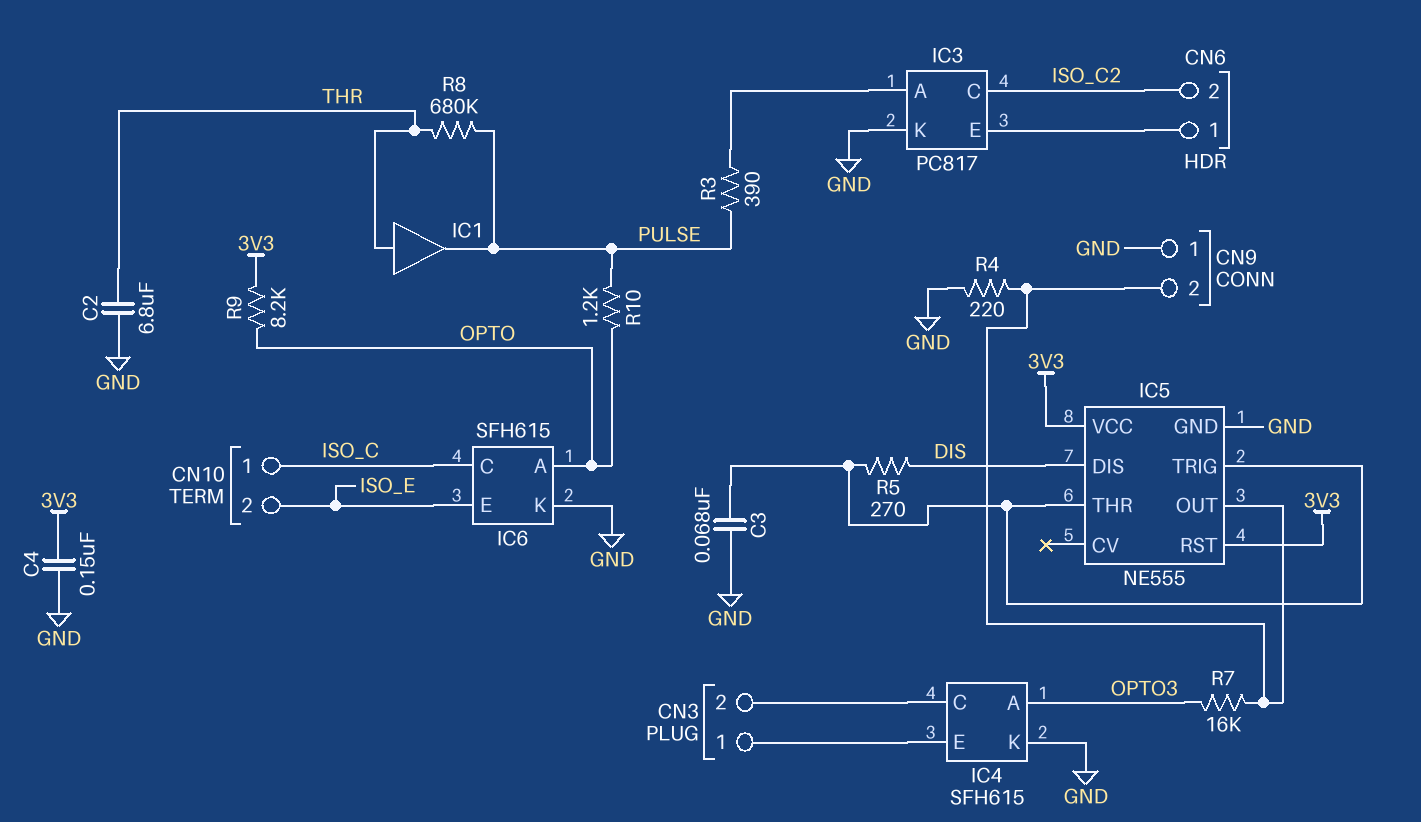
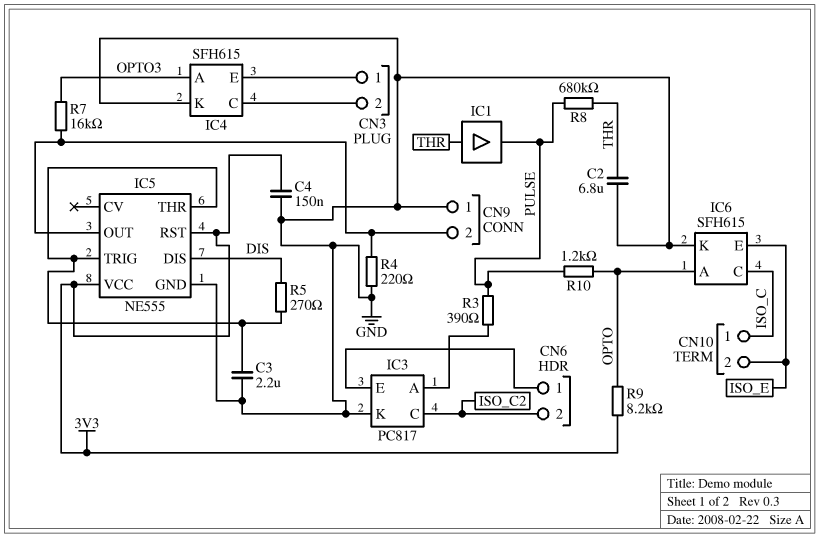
C3: 68nF (GND, IC5/THR) -> 2.2uF (GND, IC5/THR)

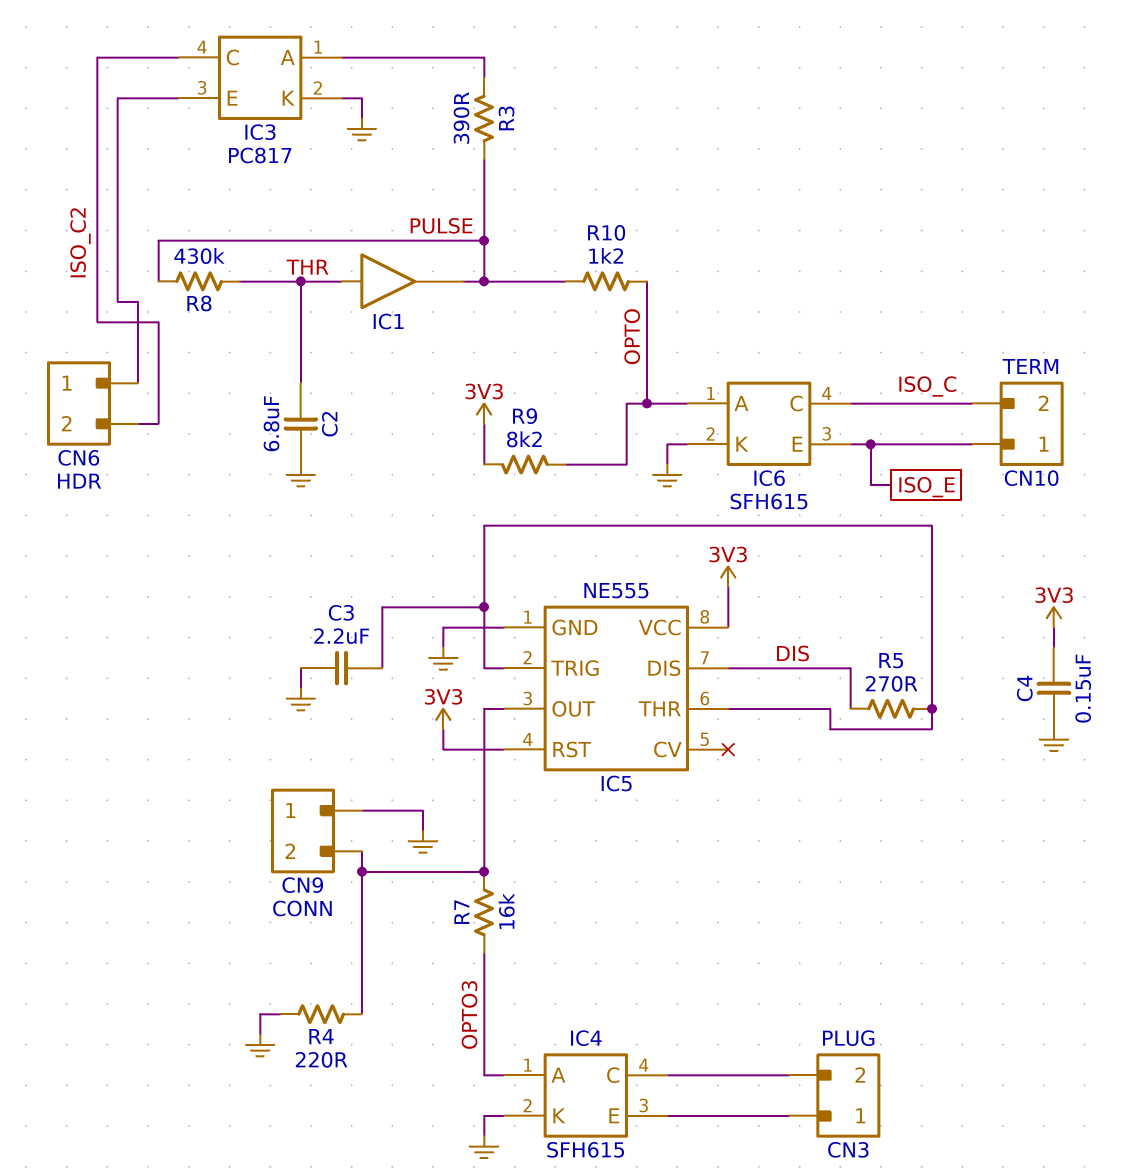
CN10 pin 1: ISO_C -> ISO_E
CN10 pin 2: ISO_E -> ISO_C
R8: 680k (PULSE, THR) -> 430k (PULSE, THR)

